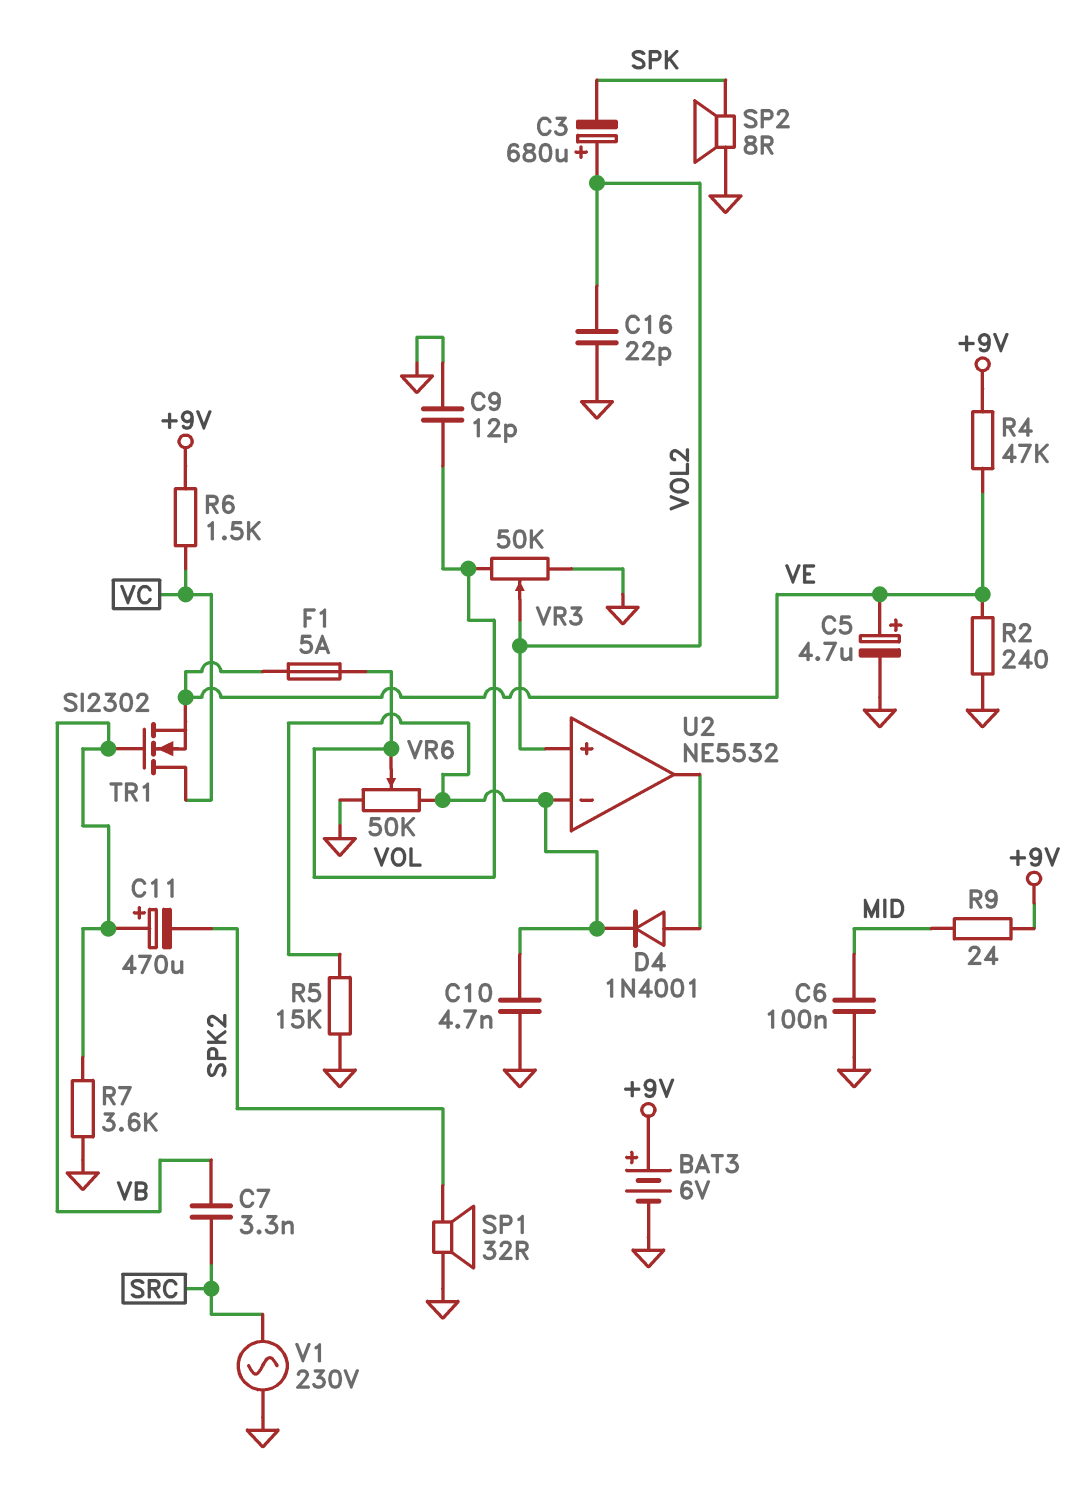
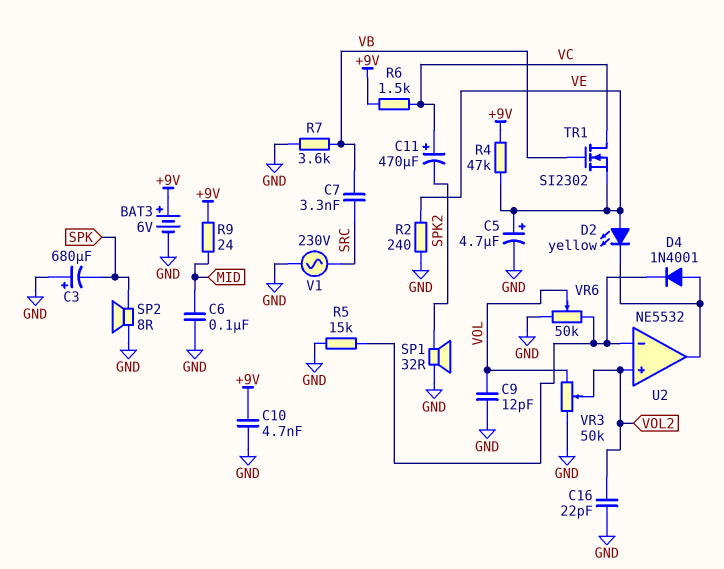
C3: 680uF (plus VOL2, minus SPK) -> 680uF (plus GND, minus SPK)
C10: 4.7nF (GND, U2/in-) -> 4.7nF (+9V, GND)
C11: 470uF (plus VB, minus SPK2) -> 470uF (plus VC, minus SPK2)
D2: none -> LED yellow (A VE, K U2/out)
F1: 5A (VE, VOL) -> none

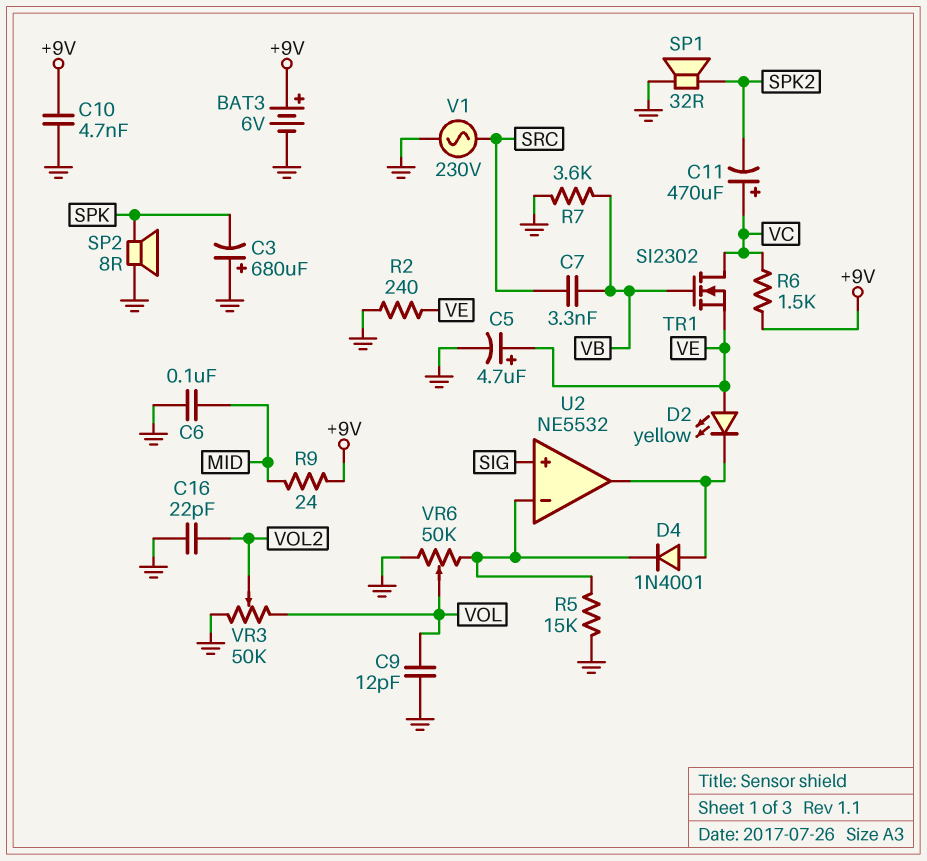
R4: 47k (+9V, VE) -> none
U2 pin in+: VOL2 -> SIG

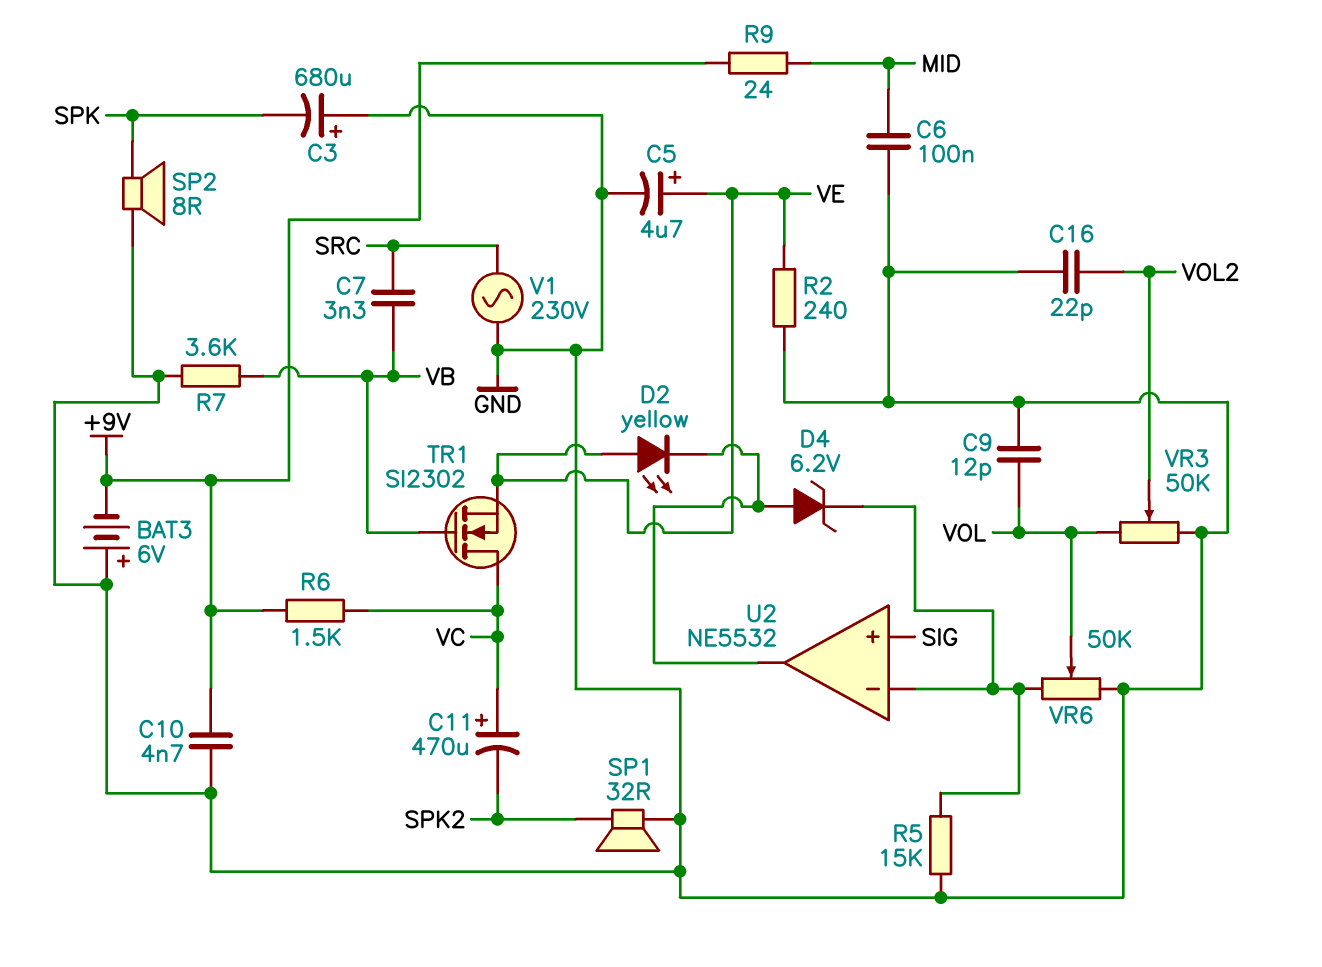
BAT3: 6V (plus +9V, minus GND) -> 6V (plus GND, minus +9V)
D4: diode 1N4001 (A U2/out, K U2/in-) -> zener 6.2V (A U2/out, K U2/in-)

